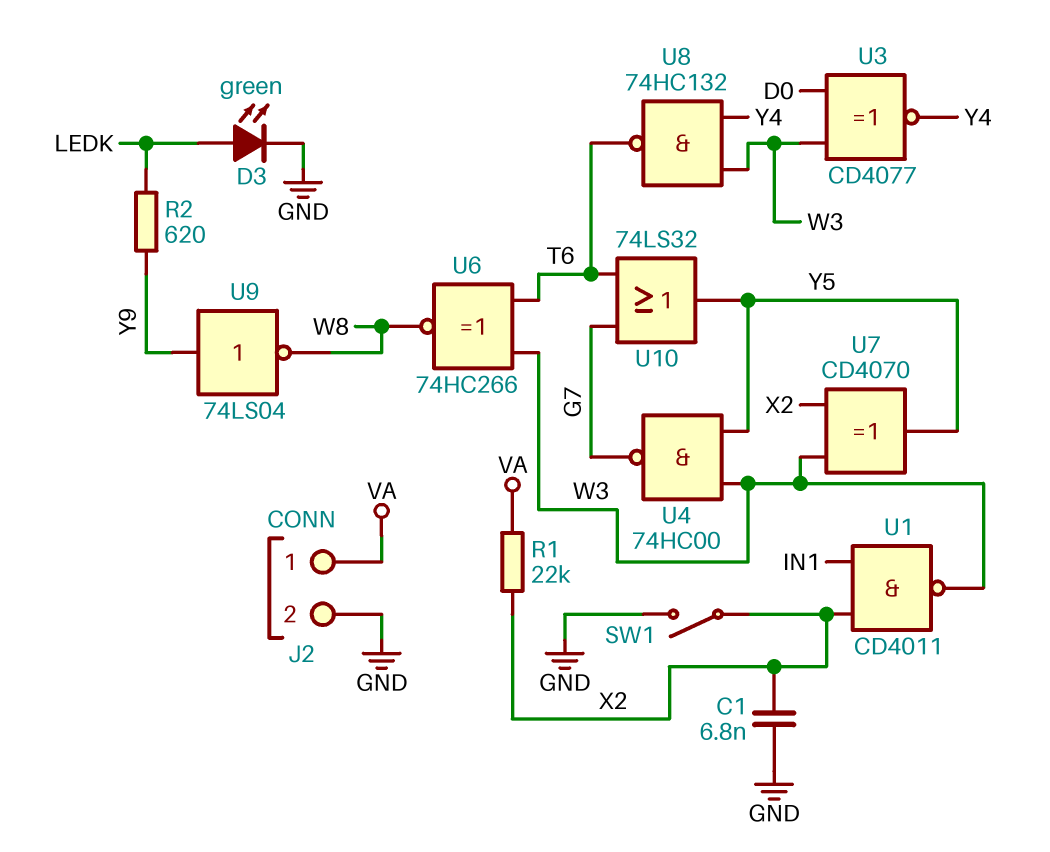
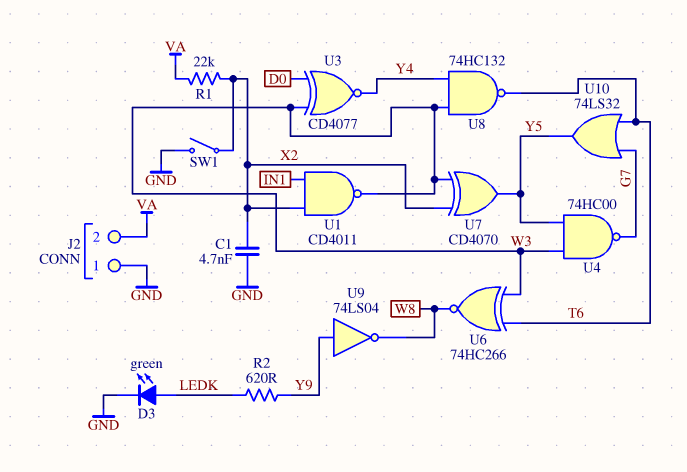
C1: 6.8nF (GND, X2) -> 4.7nF (GND, X2)
J2 pin 1: VA -> GND
J2 pin 2: GND -> VA

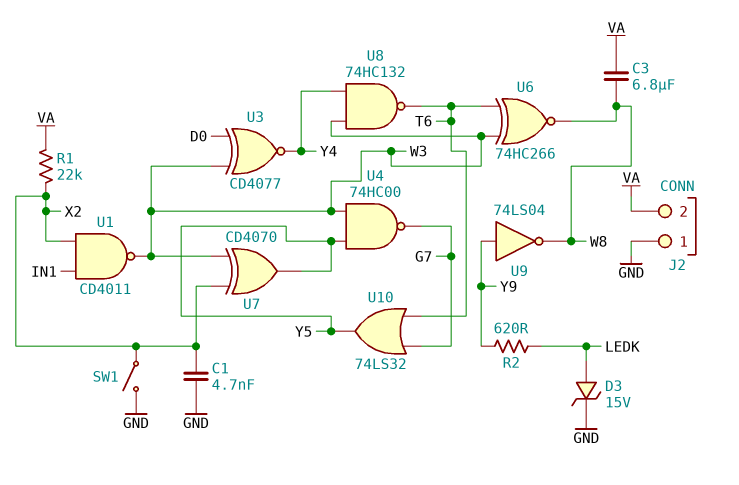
C3: none -> 6.8uF (VA, W8)
D3: LED green (A LEDK, K GND) -> zener 15V (A LEDK, K GND)

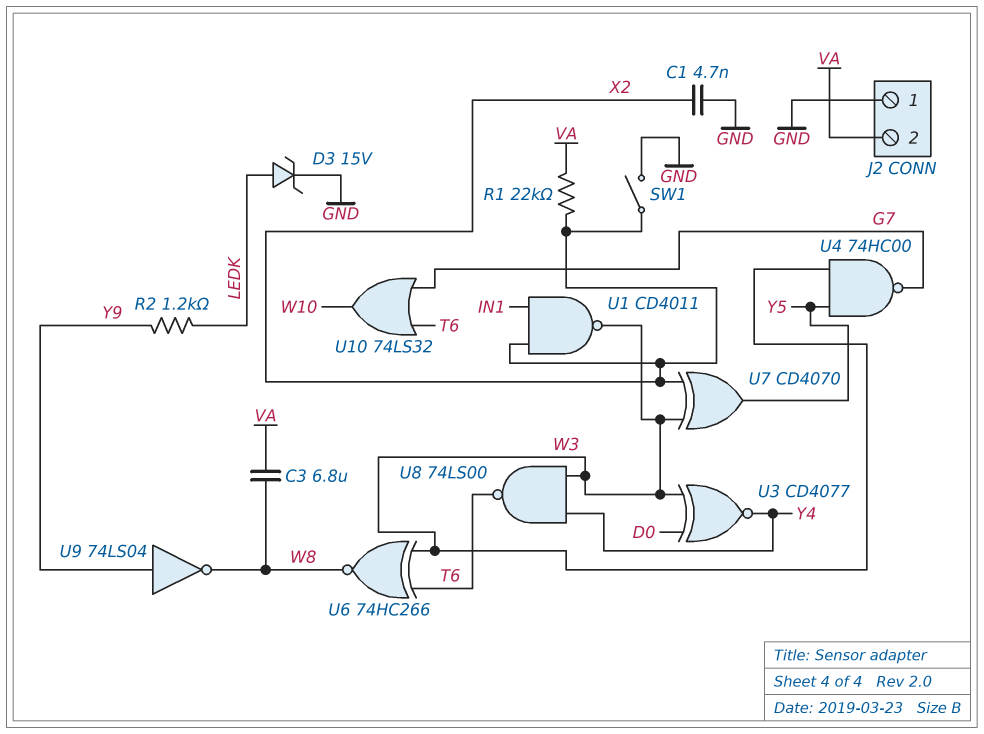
R2: 620 (LEDK, Y9) -> 1.2k (LEDK, Y9)
U8: NAND 74HC132 (in W3, in Y4, out T6) -> NAND 74LS00 (in W3, in Y4, out T6)
U10: OR 74LS32 (in G7, in T6, out Y5) -> OR 74LS32 (in G7, in T6, out W10)

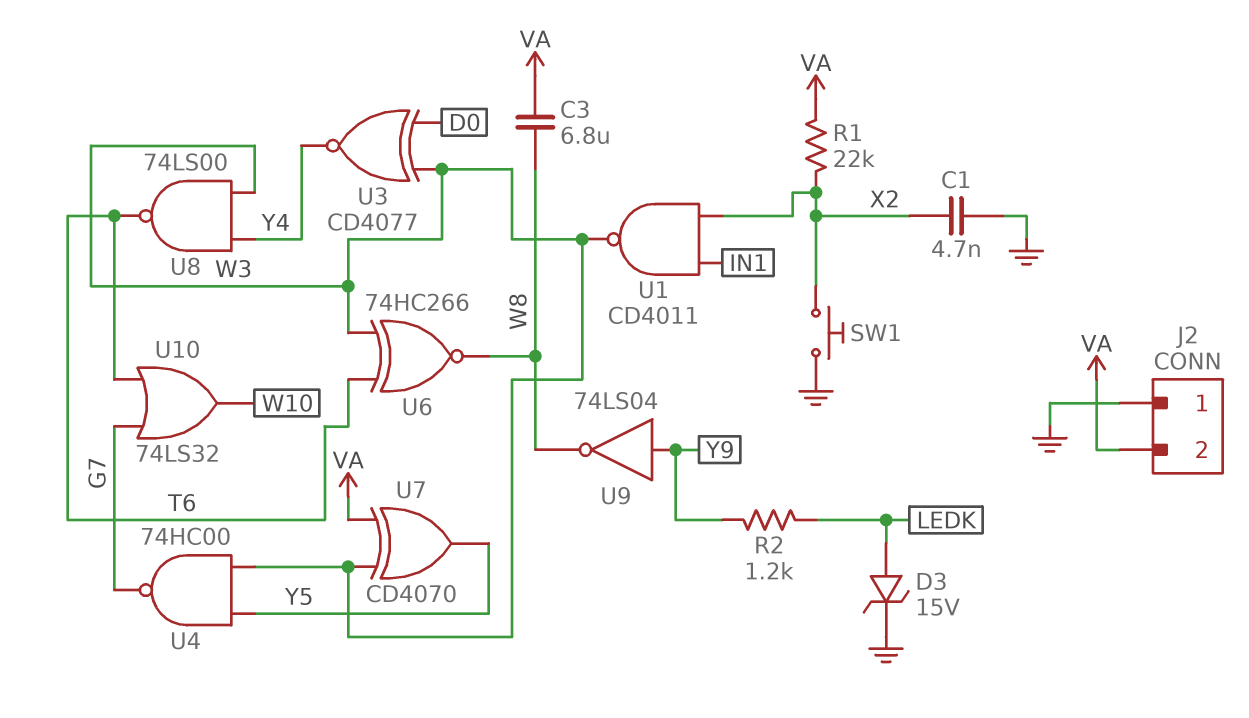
SW1: switch (GND, X2) -> button (GND, X2)
U7: XOR CD4070 (in W3, in X2, out Y5) -> XOR CD4070 (in VA, in W3, out Y5)

